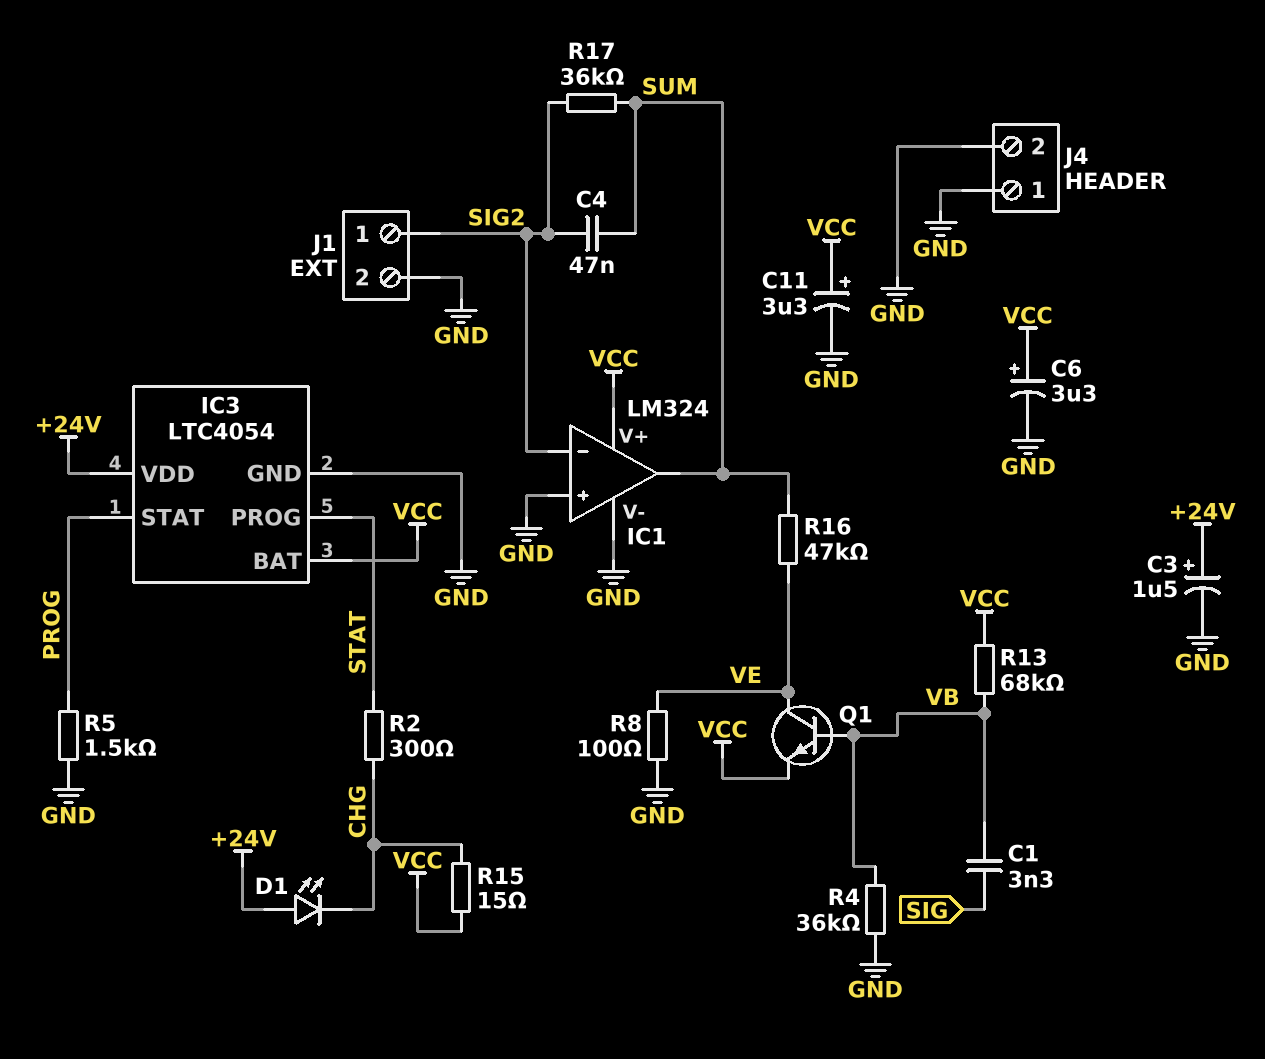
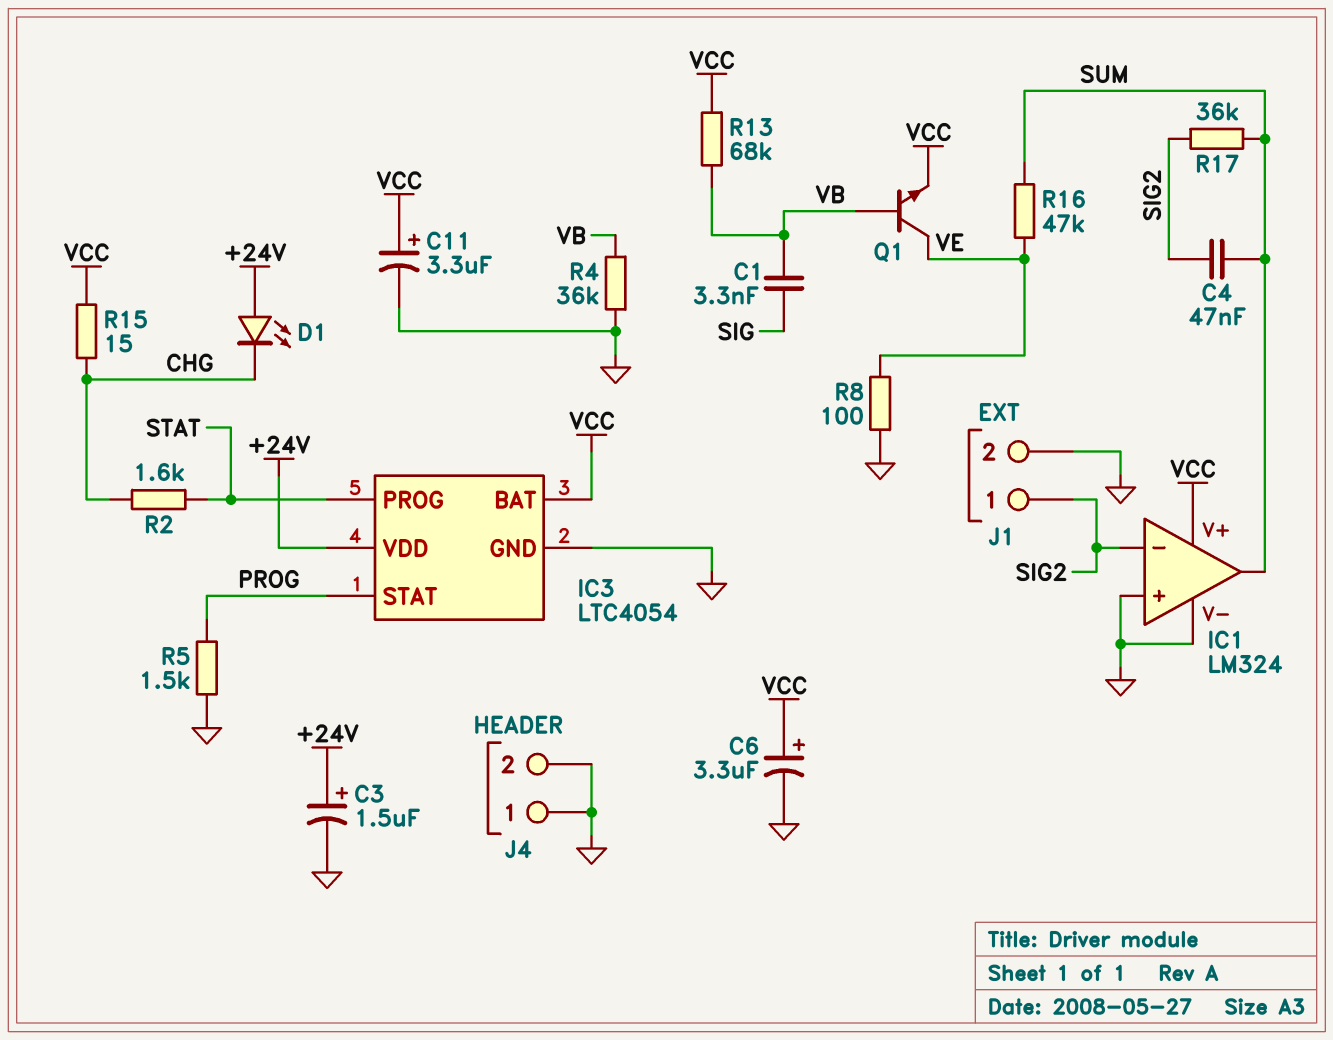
R2: 300 (CHG, STAT) -> 1.6k (CHG, STAT)

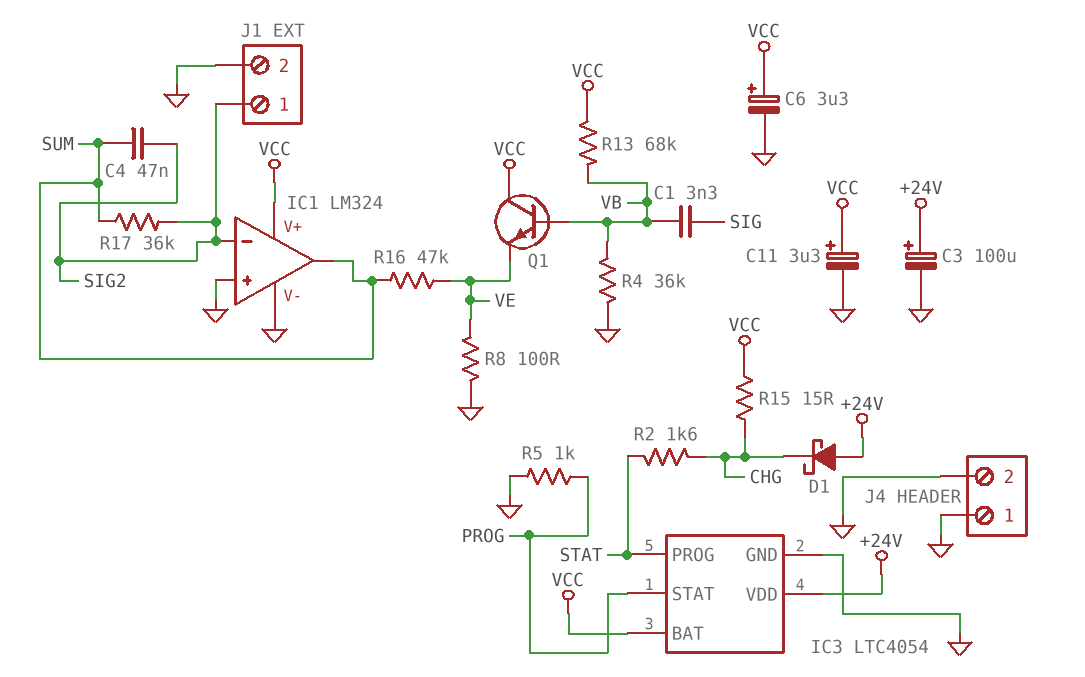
C3: 1.5uF (plus +24V, minus GND) -> 100uF (plus +24V, minus GND)
D1: LED (A +24V, K CHG) -> schottky (A +24V, K CHG)
Q1: NPN (B VB, C VE, E VCC) -> NPN (B VB, C VCC, E VE)
R5: 1.5k (GND, PROG) -> 1k (GND, PROG)

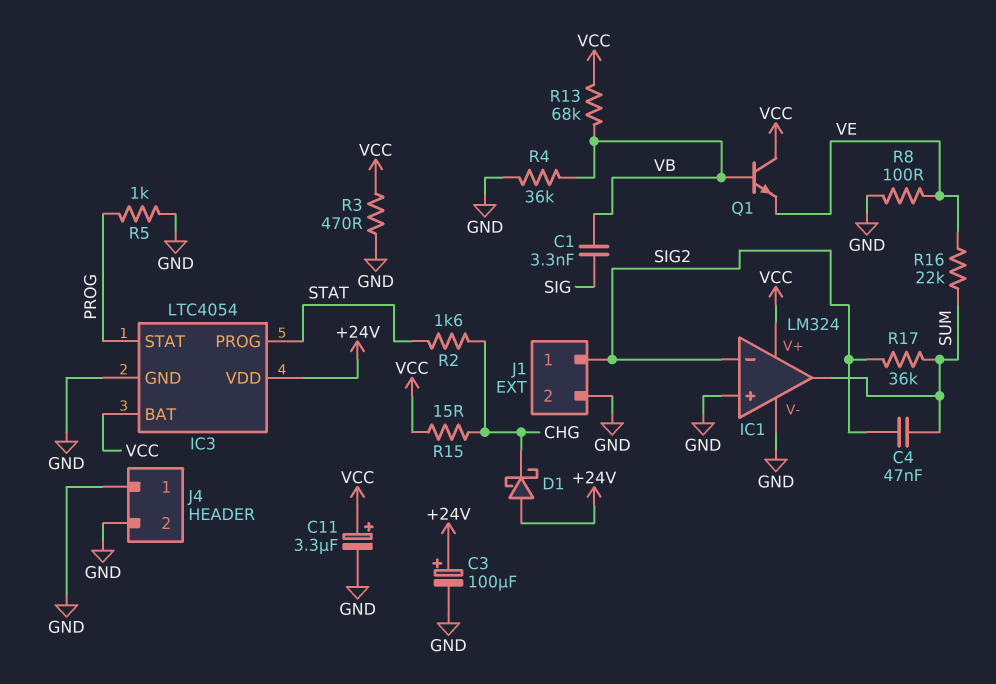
C6: 3.3uF (plus VCC, minus GND) -> none
R3: none -> 470 (GND, VCC)
R16: 47k (SUM, VE) -> 22k (SUM, VE)

